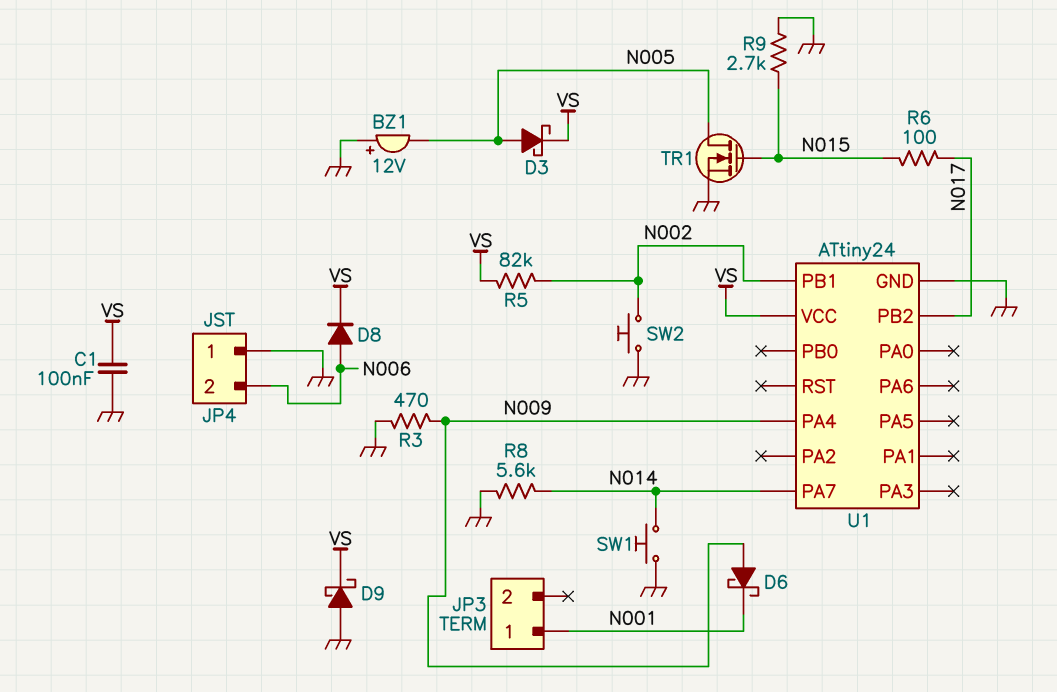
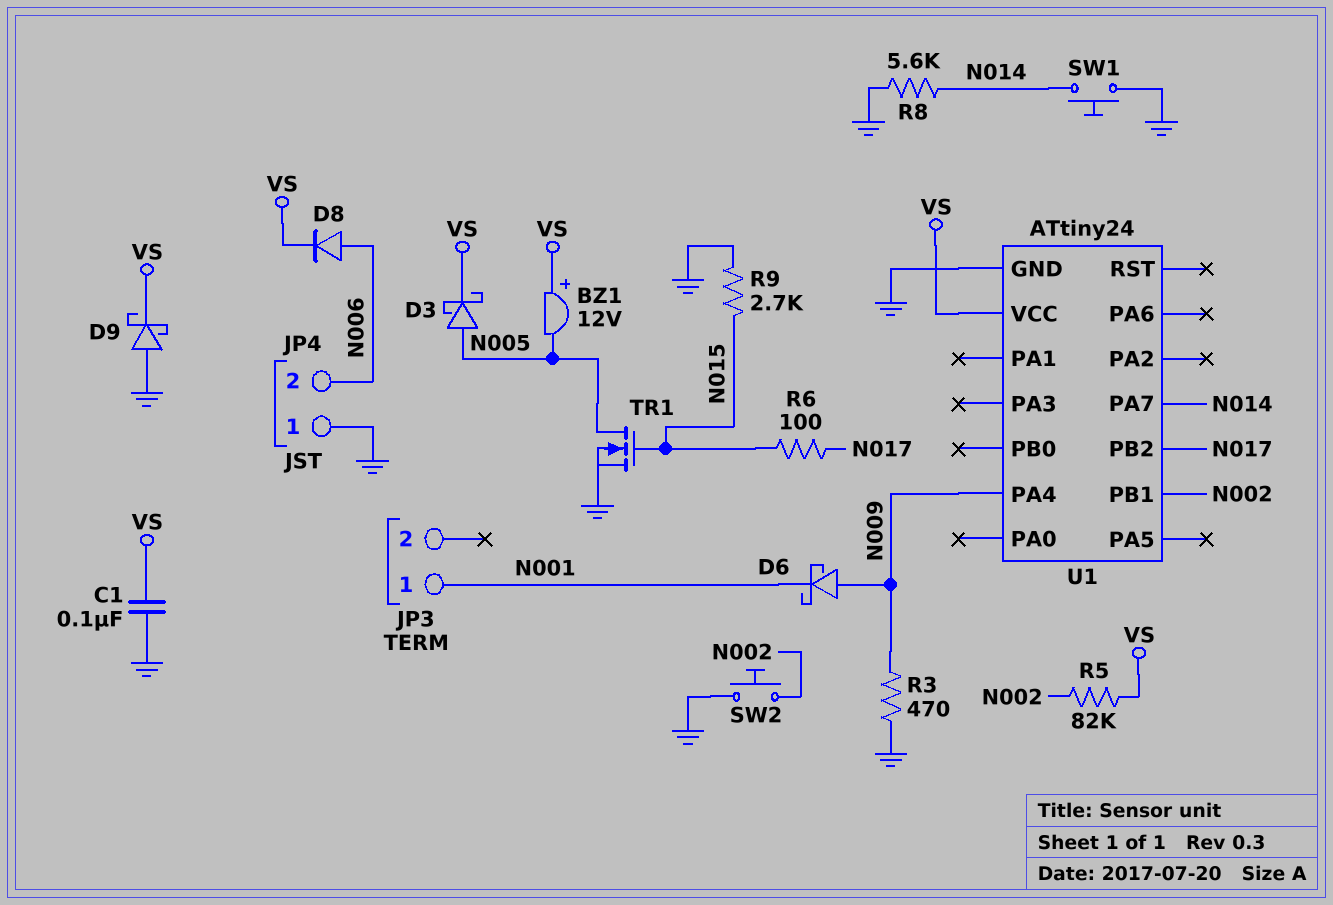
BZ1: buzzer 12V (plus GND, minus N005) -> buzzer 12V (plus VS, minus N005)

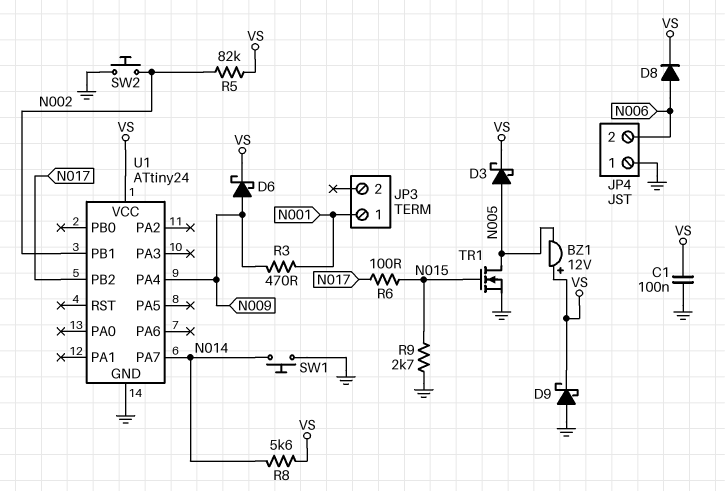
D6: schottky (A N009, K N001) -> schottky (A N009, K VS)
R3: 470 (GND, N009) -> 470 (N001, N009)
R8: 5.6k (GND, N014) -> 5.6k (N014, VS)

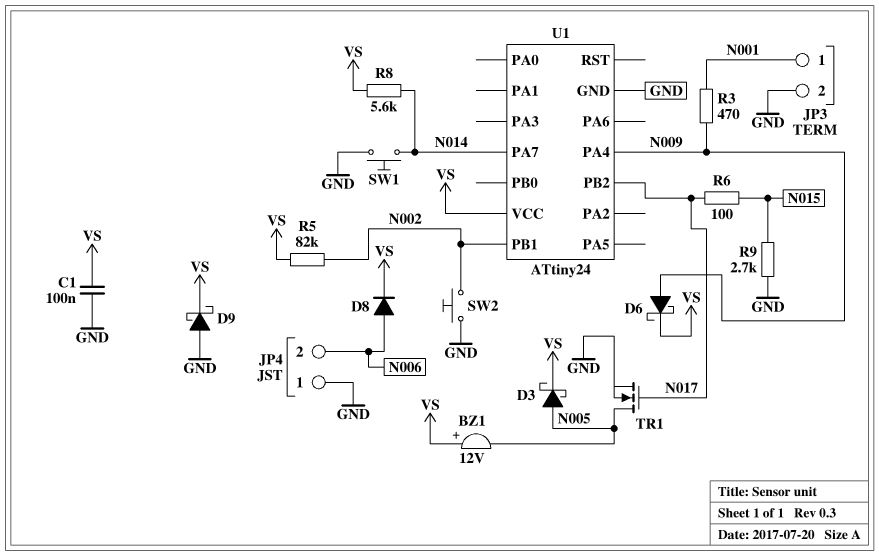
JP3 pin 2: none -> GND
TR1: NMOS (G N015, D N005, S GND) -> NMOS (G N017, D N005, S GND)

